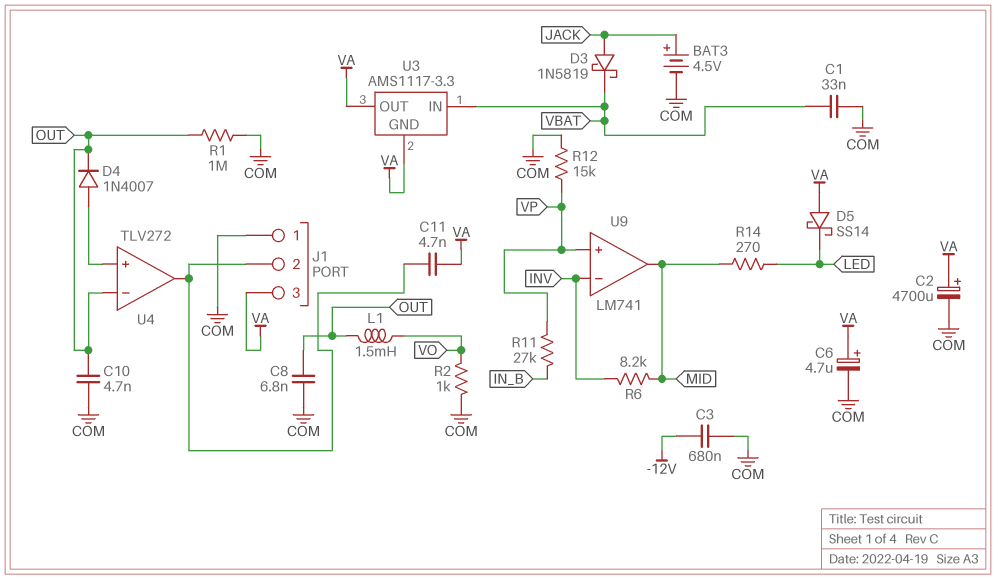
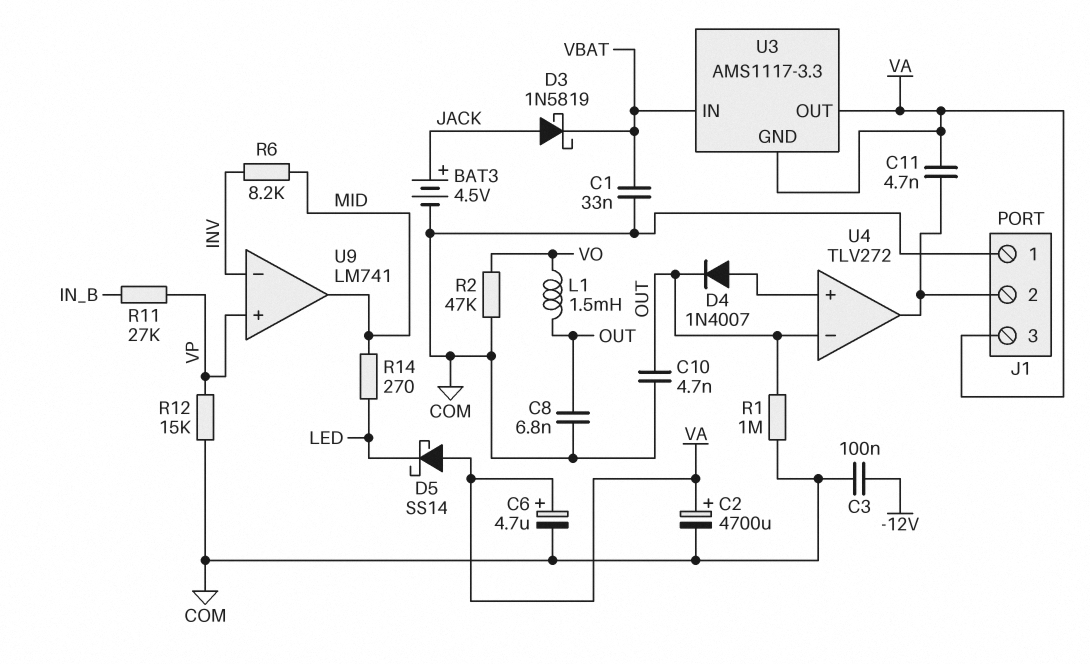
C3: 680nF (-12V, COM) -> 100nF (-12V, COM)
R2: 1k (COM, VO) -> 47k (COM, VO)

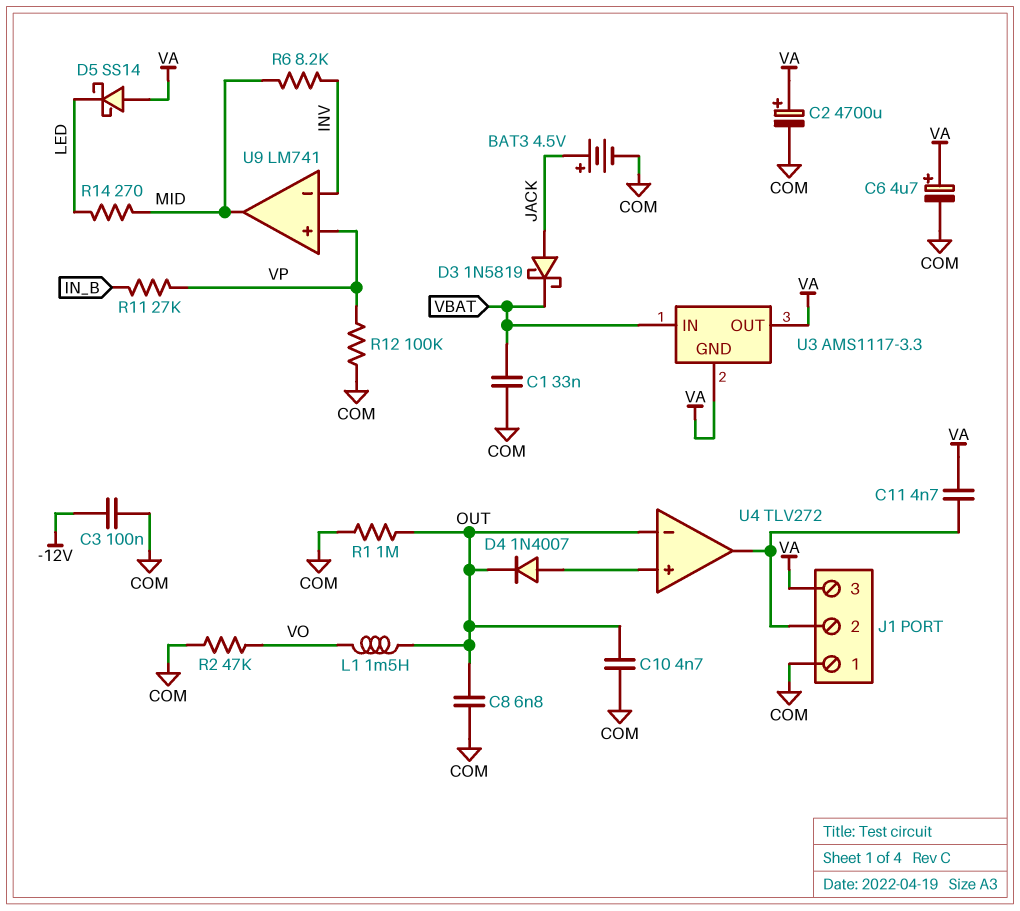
R12: 15k (COM, VP) -> 100k (COM, VP)

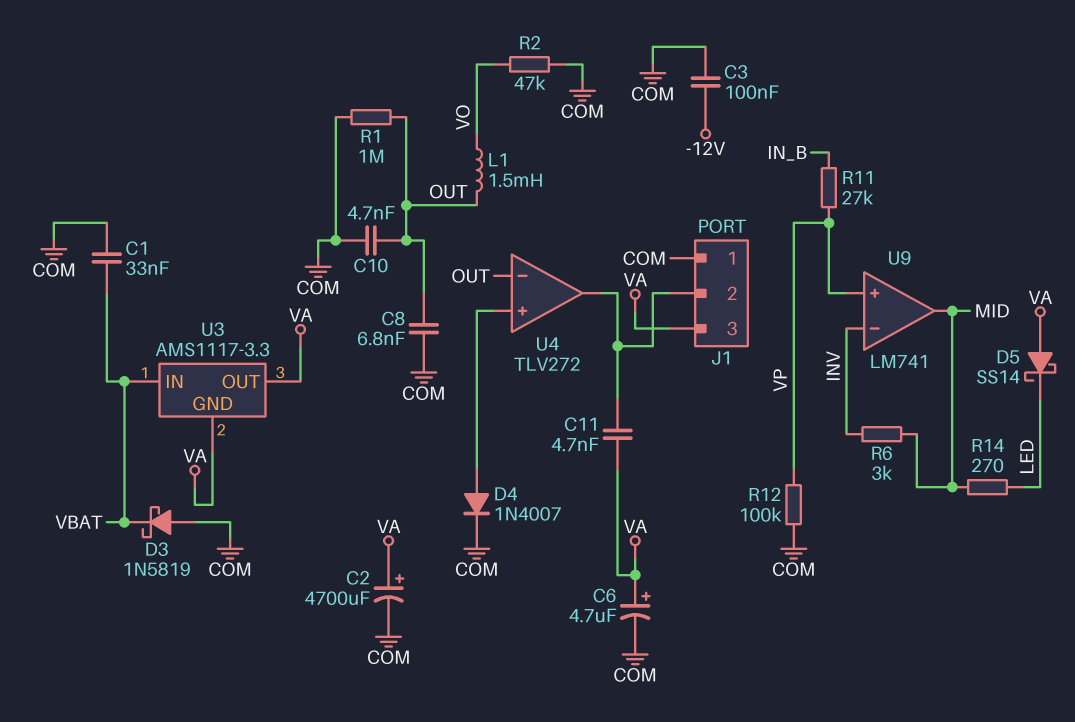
BAT3: 4.5V (plus JACK, minus COM) -> none
D3: schottky 1N5819 (A JACK, K VBAT) -> schottky 1N5819 (A COM, K VBAT)
D4: diode 1N4007 (A U4/in+, K OUT) -> diode 1N4007 (A U4/in+, K COM)
R6: 8.2k (INV, MID) -> 3k (INV, MID)

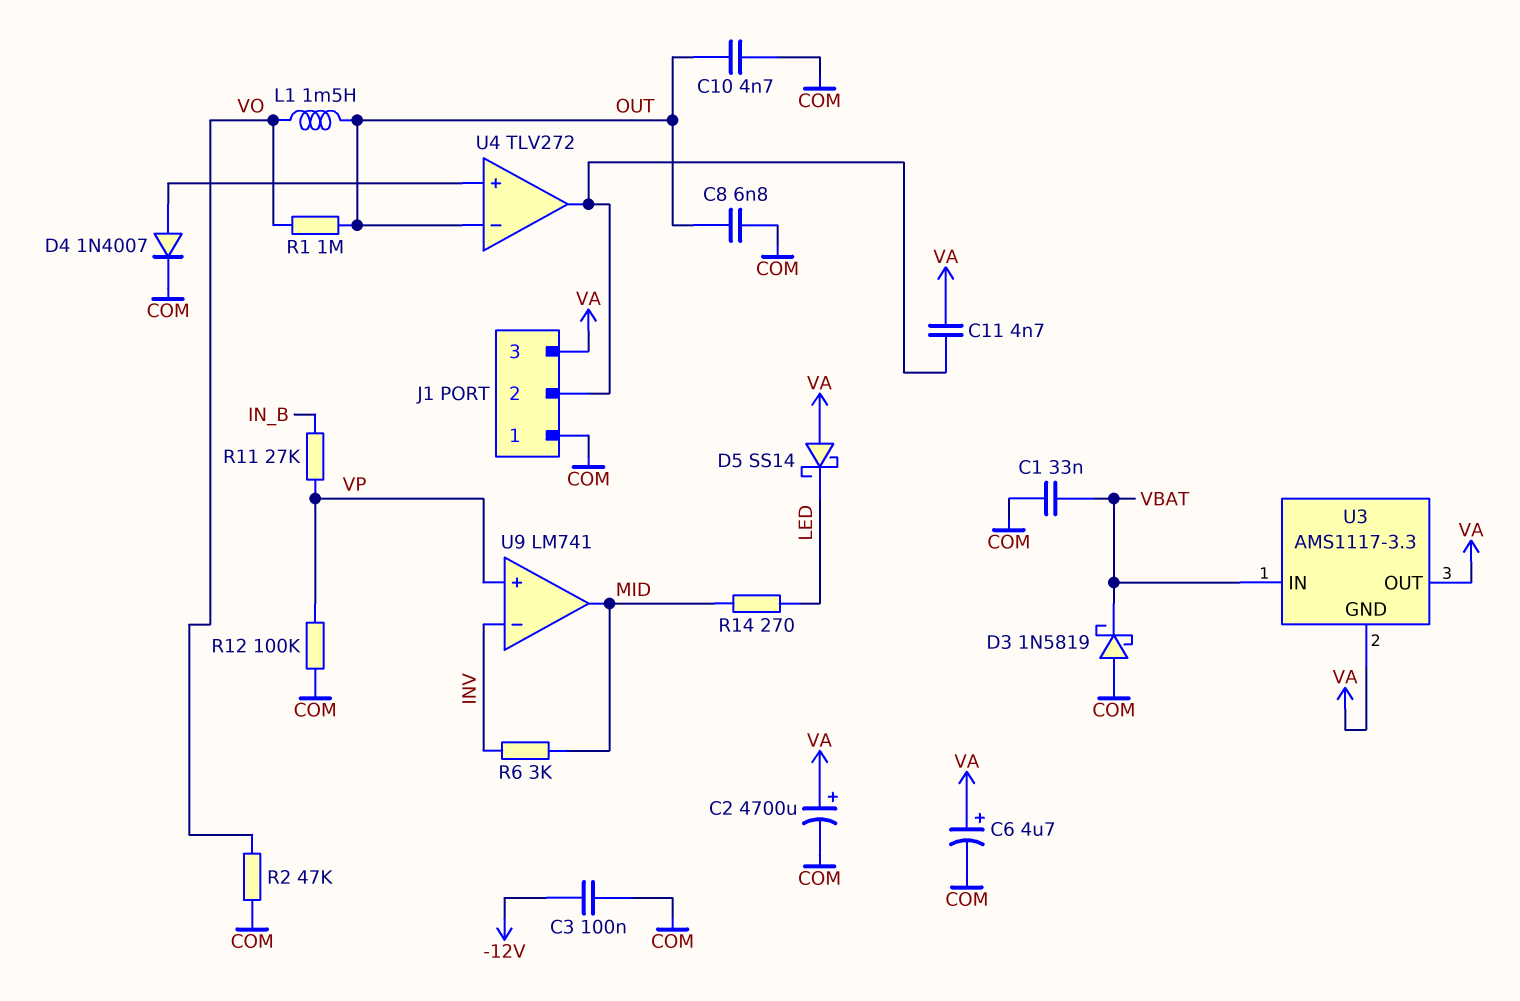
R1: 1M (COM, OUT) -> 1M (OUT, VO)

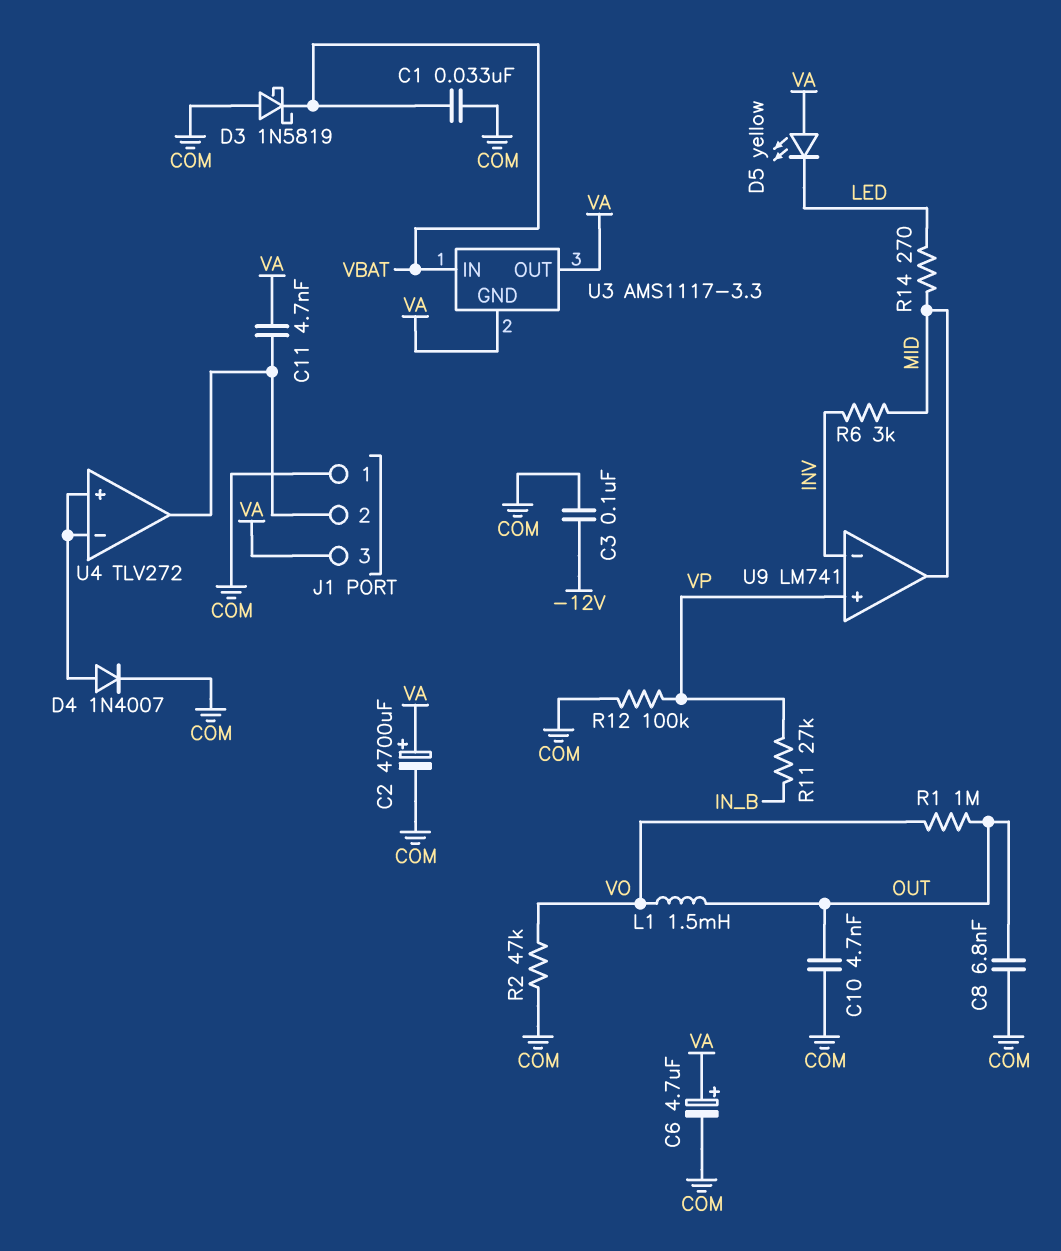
D5: schottky SS14 (A VA, K LED) -> LED yellow (A VA, K LED)
U4 pin in-: OUT -> U4/in+

